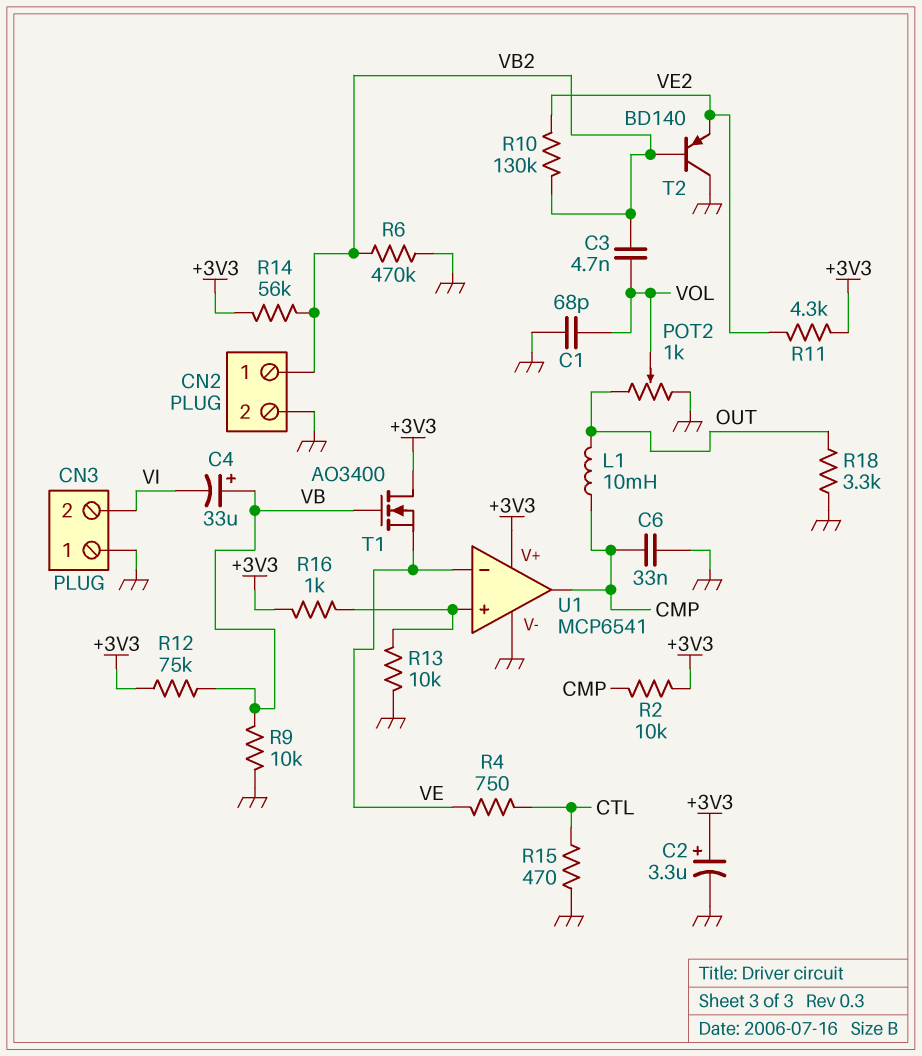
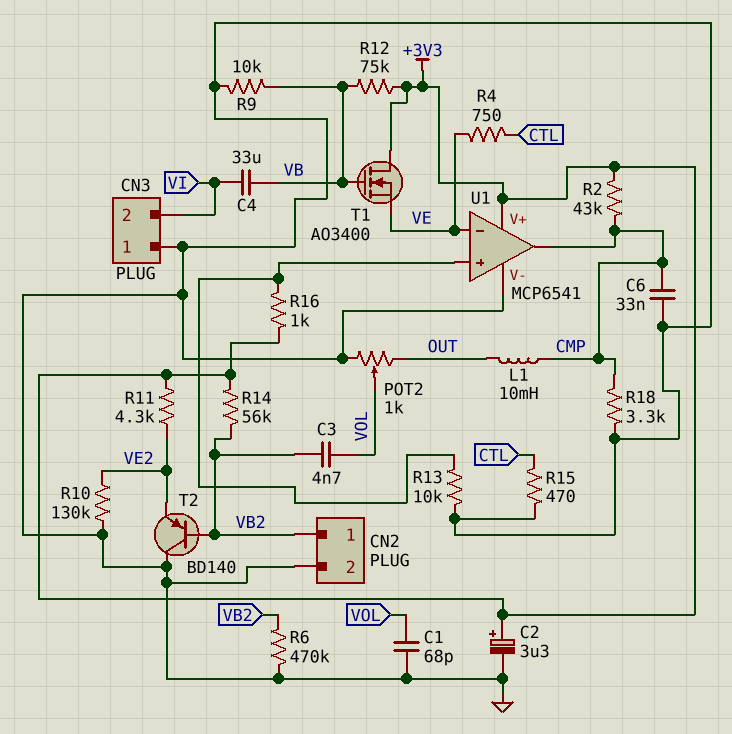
C4: 33uF (plus VB, minus VI) -> 33uF (VB, VI)
R2: 10k (+3V3, CMP) -> 43k (+3V3, CMP)
R10: 130k (VB2, VE2) -> 130k (GND, VE2)
R18: 3.3k (GND, OUT) -> 3.3k (CMP, GND)

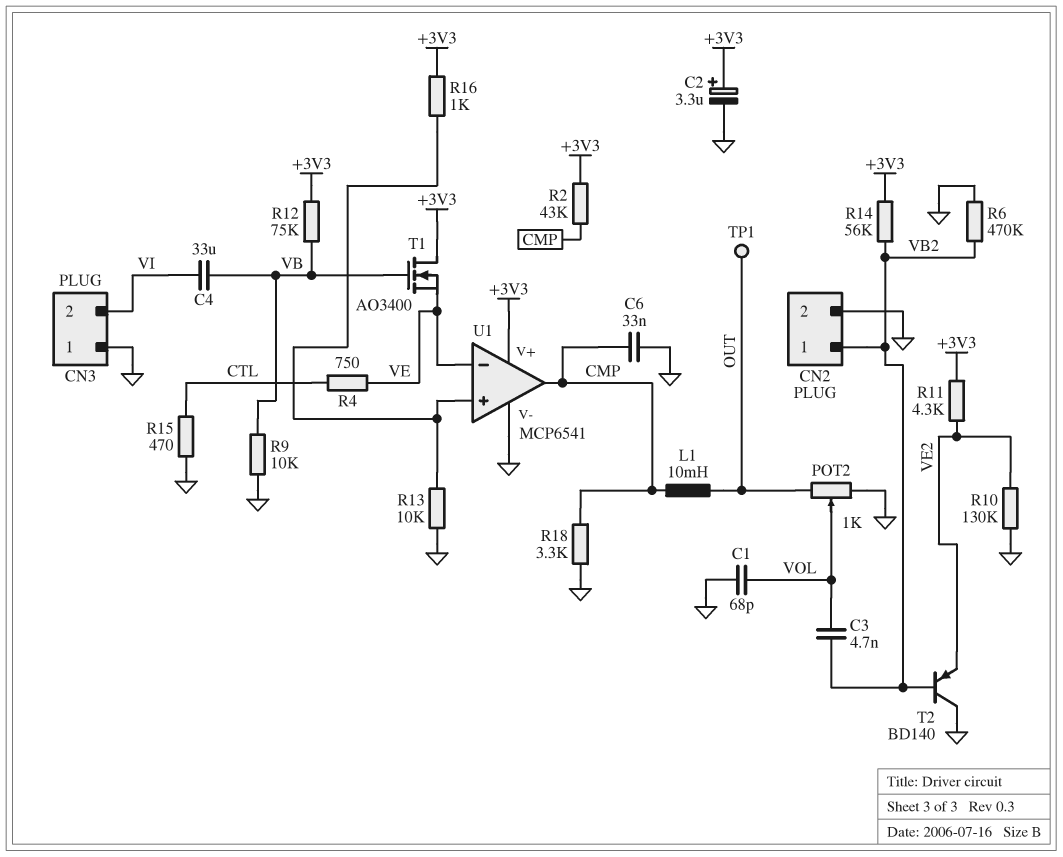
TP1: none -> test point (OUT)

